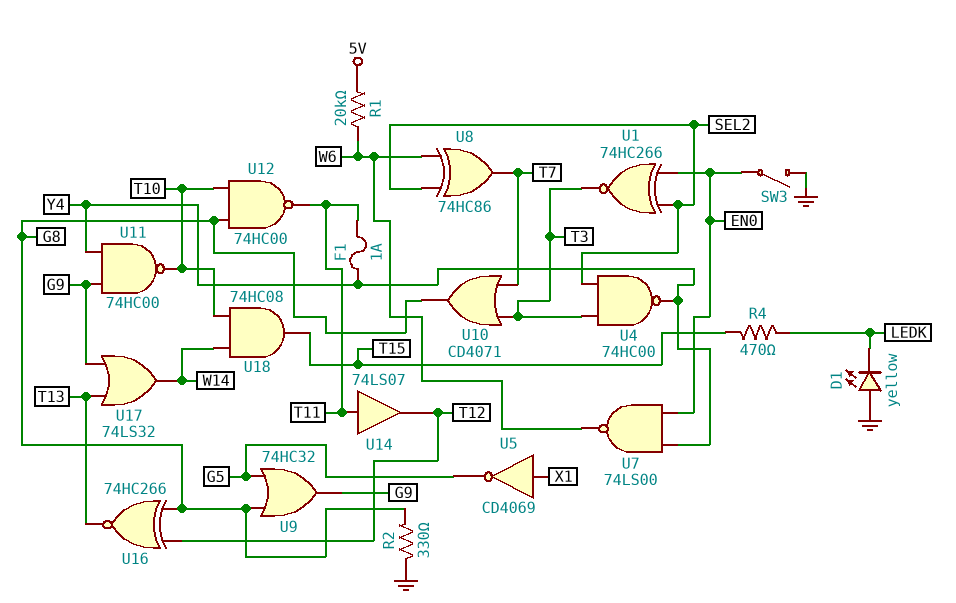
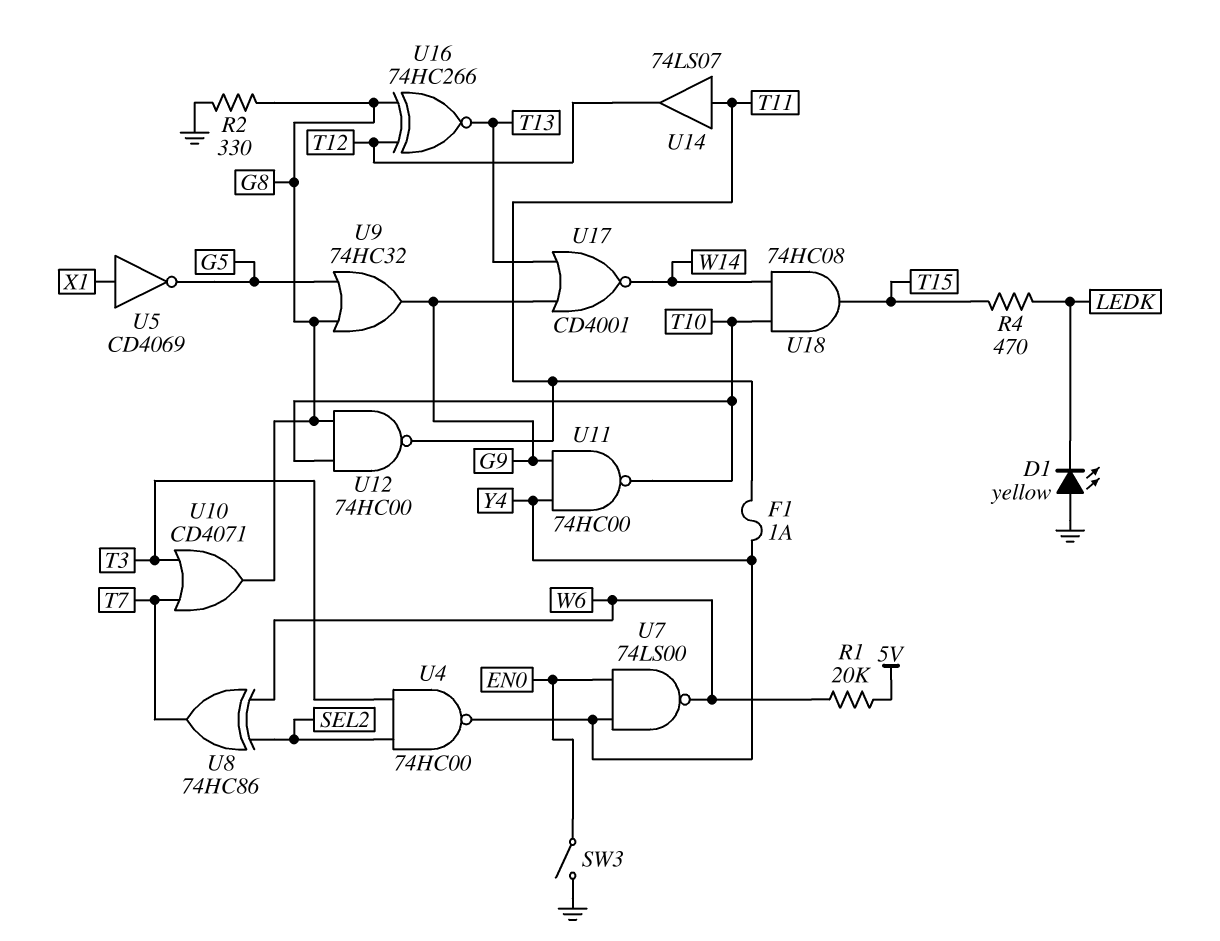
U1: XNOR 74HC266 (in EN0, in SEL2, out T3) -> none
U17: OR 74LS32 (in G9, in T13, out W14) -> NOR CD4001 (in G9, in T13, out W14)

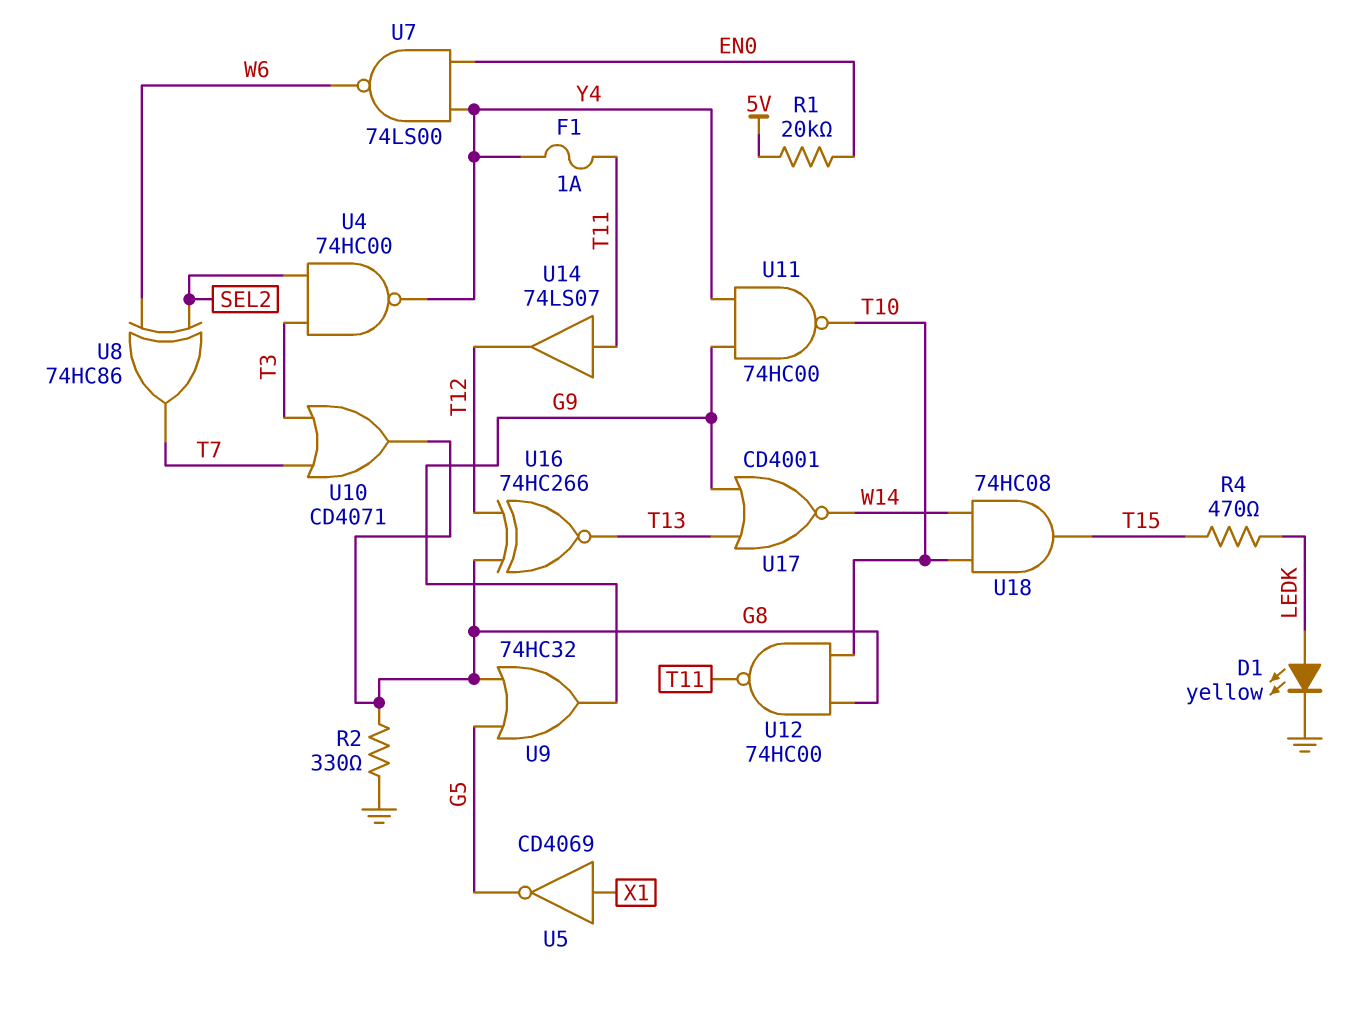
D1: LED yellow (A GND, K LEDK) -> LED yellow (A LEDK, K GND)
R1: 20k (5V, W6) -> 20k (5V, EN0)
SW3: switch (EN0, GND) -> none

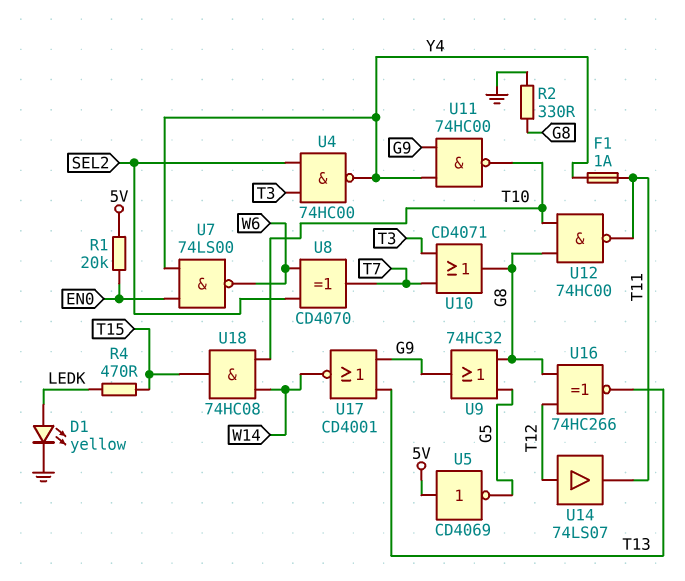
U5: NOT CD4069 (in X1, out G5) -> NOT CD4069 (in 5V, out G5)
U8: XOR 74HC86 (in SEL2, in W6, out T7) -> XOR CD4070 (in SEL2, in W6, out T7)
U14: buffer 74LS07 (in T11, out T12) -> buffer 74LS07 (in T12, out T11)

